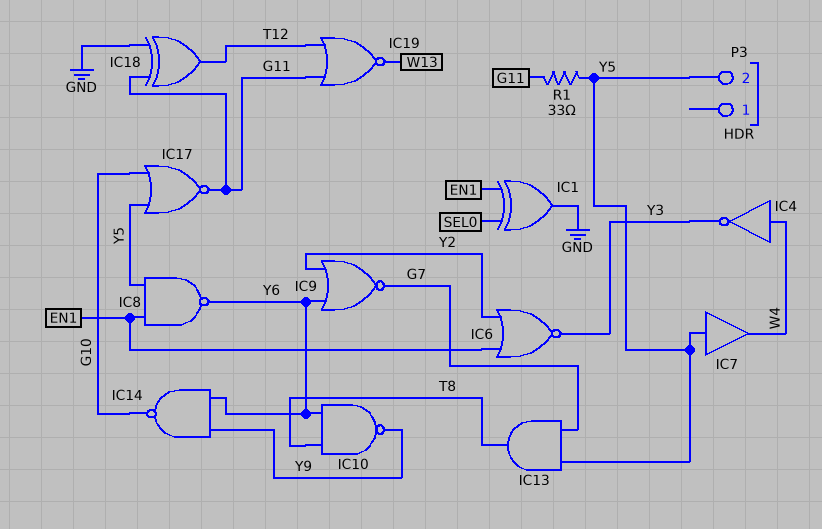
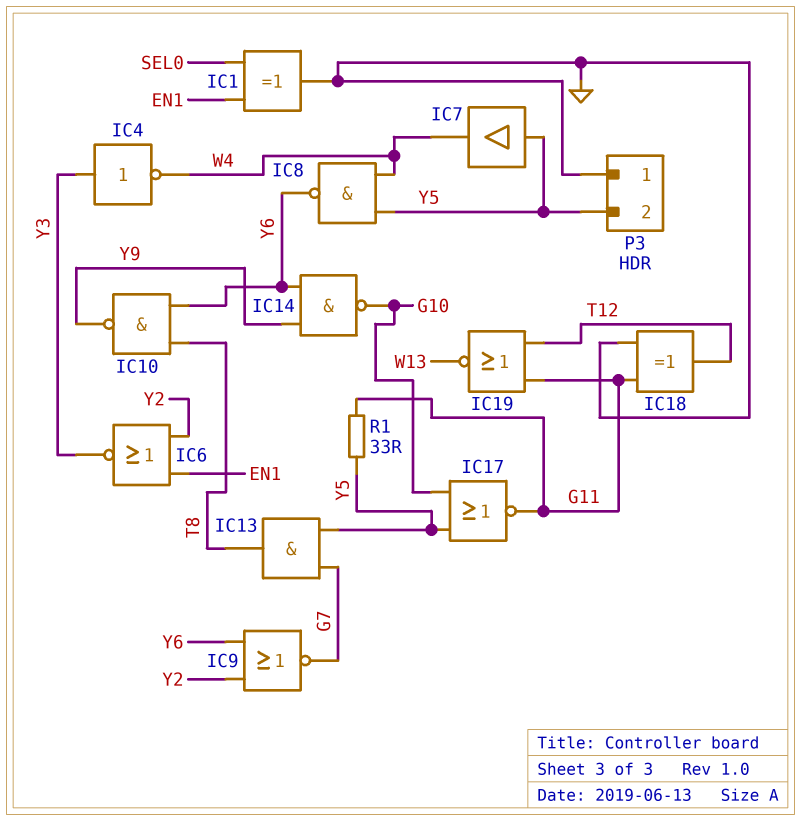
IC4: NOT (in W4, out Y3) -> NOT (in Y3, out W4)
IC8: NAND (in EN1, in Y5, out Y6) -> NAND (in W4, in Y5, out Y6)
P3 pin 1: none -> GND

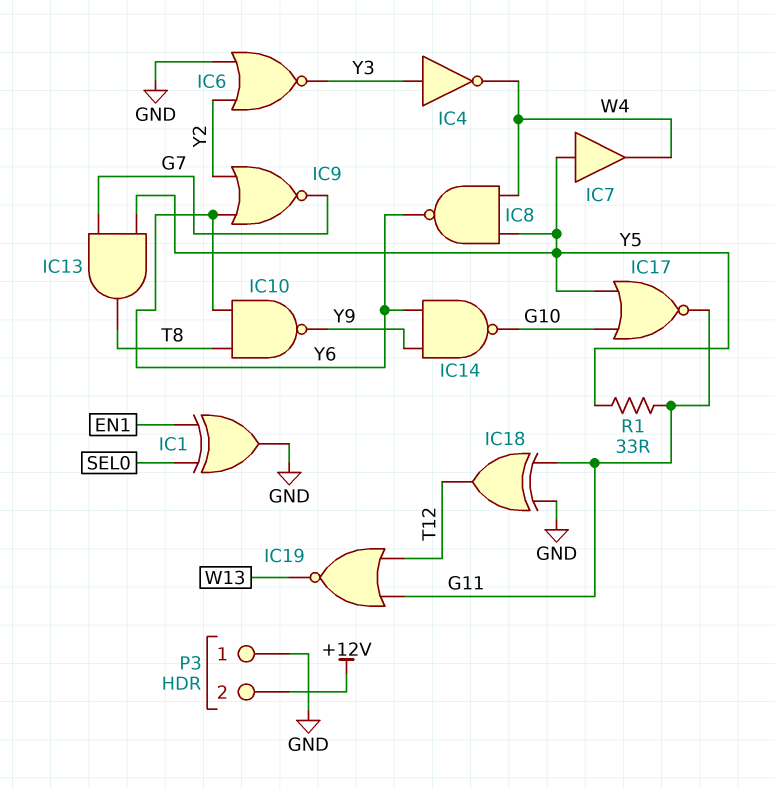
IC6: NOR (in EN1, in Y2, out Y3) -> NOR (in GND, in Y2, out Y3)
P3 pin 2: Y5 -> +12V

